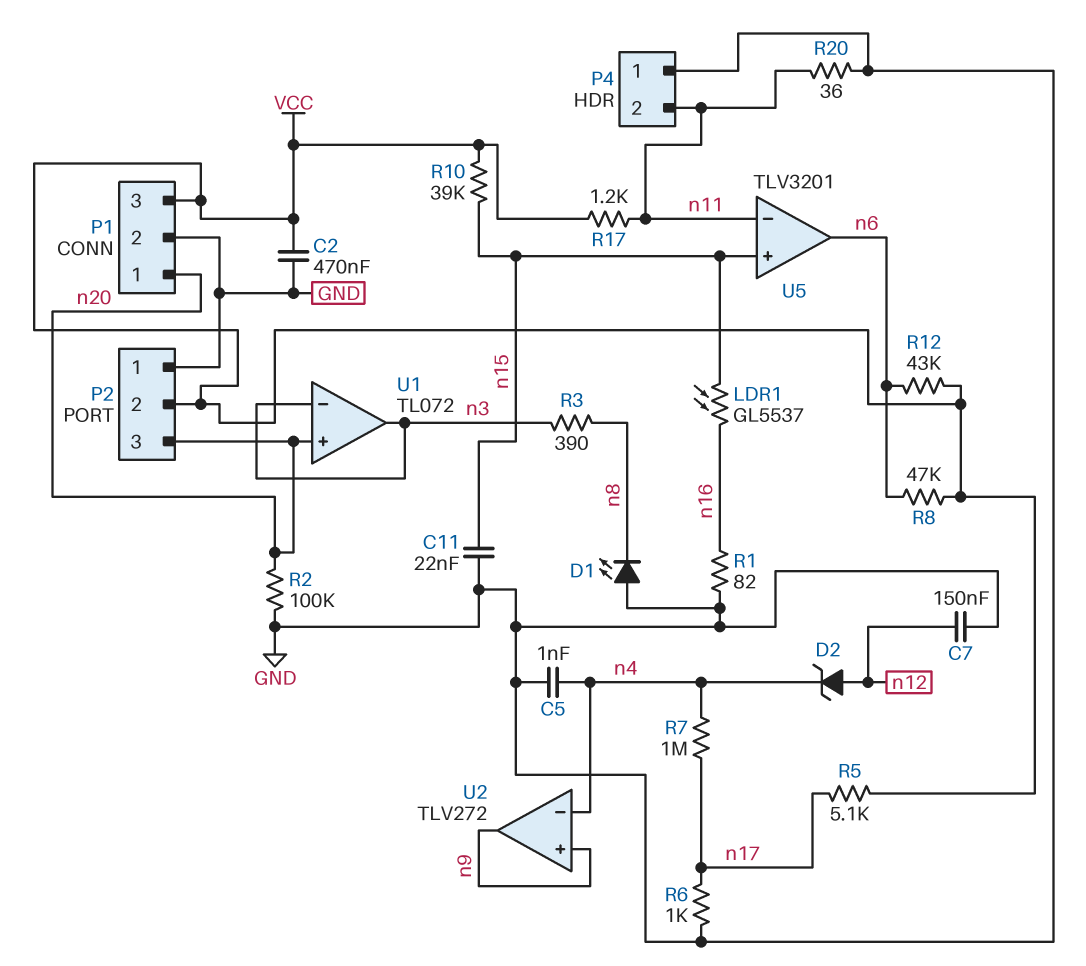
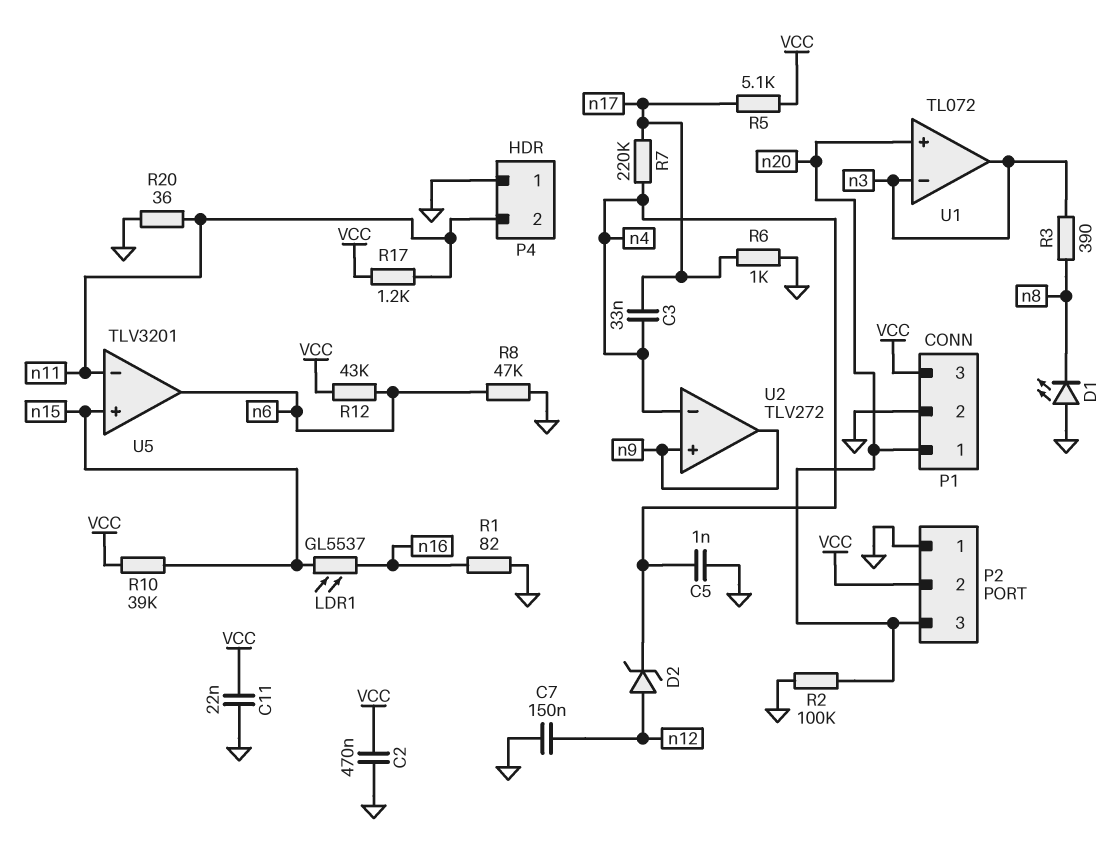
C3: none -> 33nF (n4, n17)
C11: 22nF (GND, n15) -> 22nF (GND, VCC)
R7: 1M (n4, n17) -> 220k (n4, n17)
R8: 47k (VCC, n6) -> 47k (GND, n6)

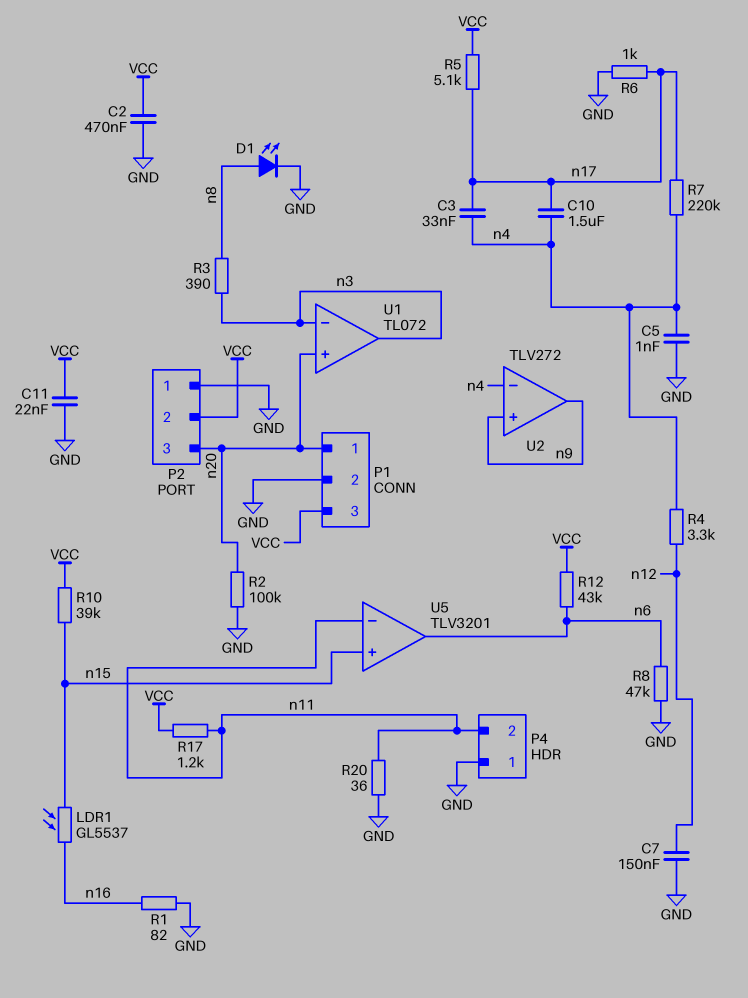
C10: none -> 1.5uF (n4, n17)
D1: LED (A GND, K n8) -> LED (A n8, K GND)
D2: zener (A n12, K n4) -> none
R4: none -> 3.3k (n4, n12)

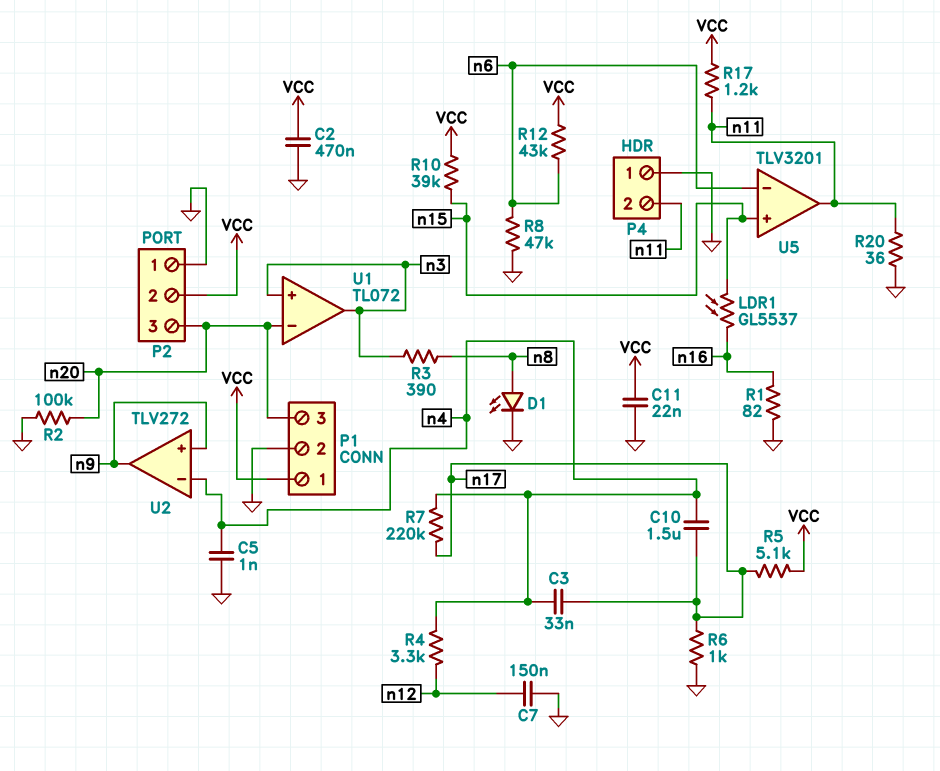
P1 pin 1: n20 -> VCC
P1 pin 3: VCC -> n20
U1 pin in+: n20 -> n3
U1 pin in-: n3 -> n20
U5 pin in-: n11 -> n6
U5 pin out: n6 -> n11

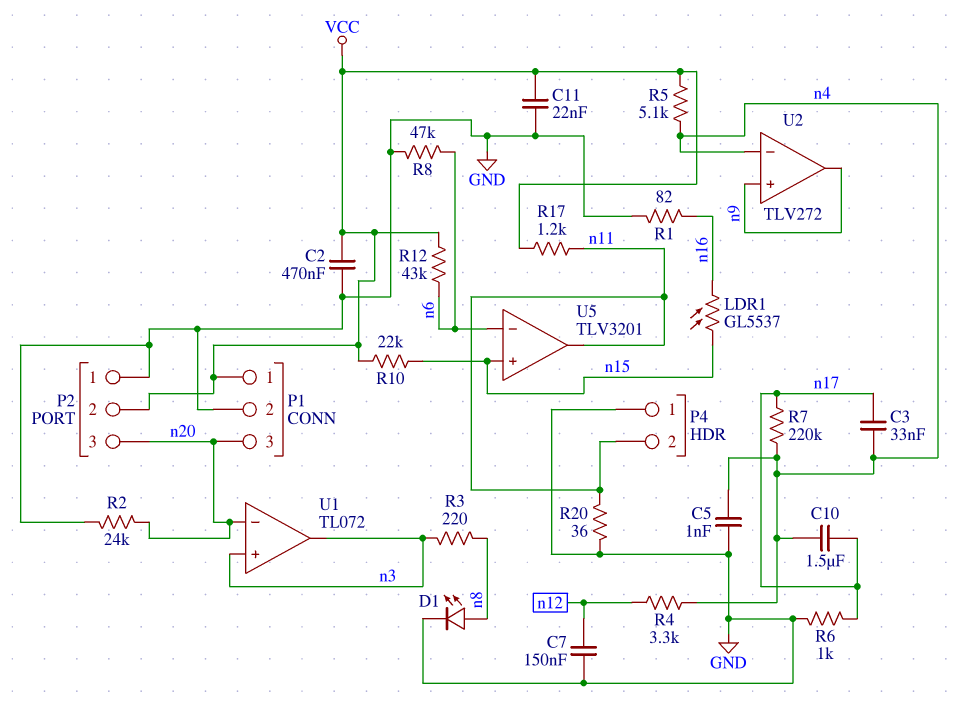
R2: 100k (GND, n20) -> 24k (GND, n20)
R3: 390 (n3, n8) -> 220 (n3, n8)
R5: 5.1k (VCC, n17) -> 5.1k (VCC, n4)
R10: 39k (VCC, n15) -> 22k (VCC, n15)

